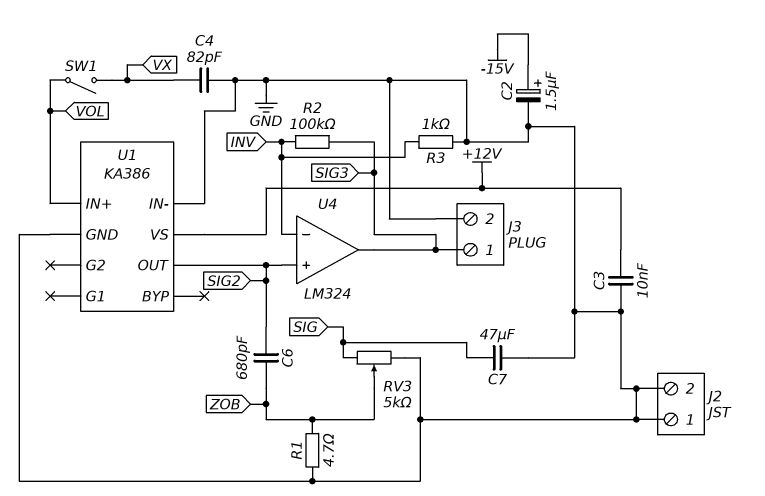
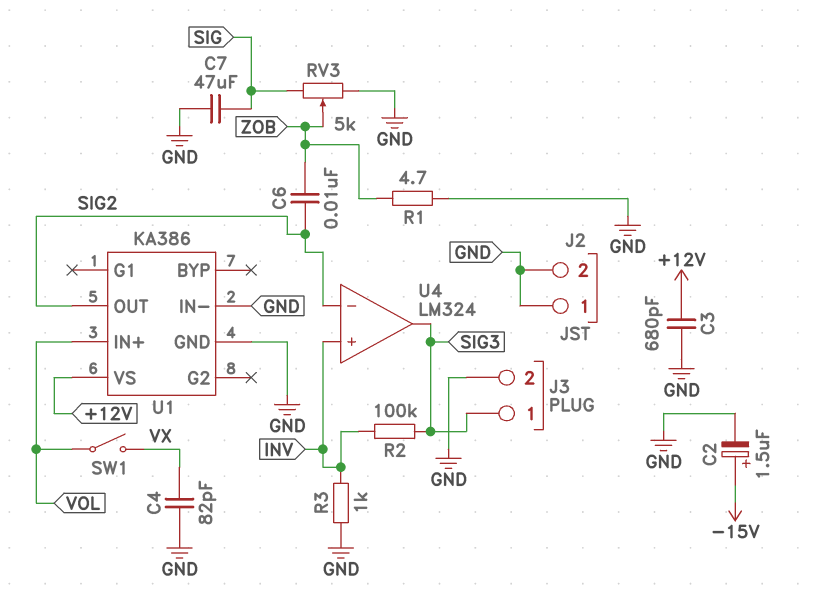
C3: 10nF (+12V, GND) -> 680pF (+12V, GND)
C6: 680pF (SIG2, ZOB) -> 10nF (SIG2, ZOB)
U4 pin in+: SIG2 -> INV
U4 pin in-: INV -> SIG2

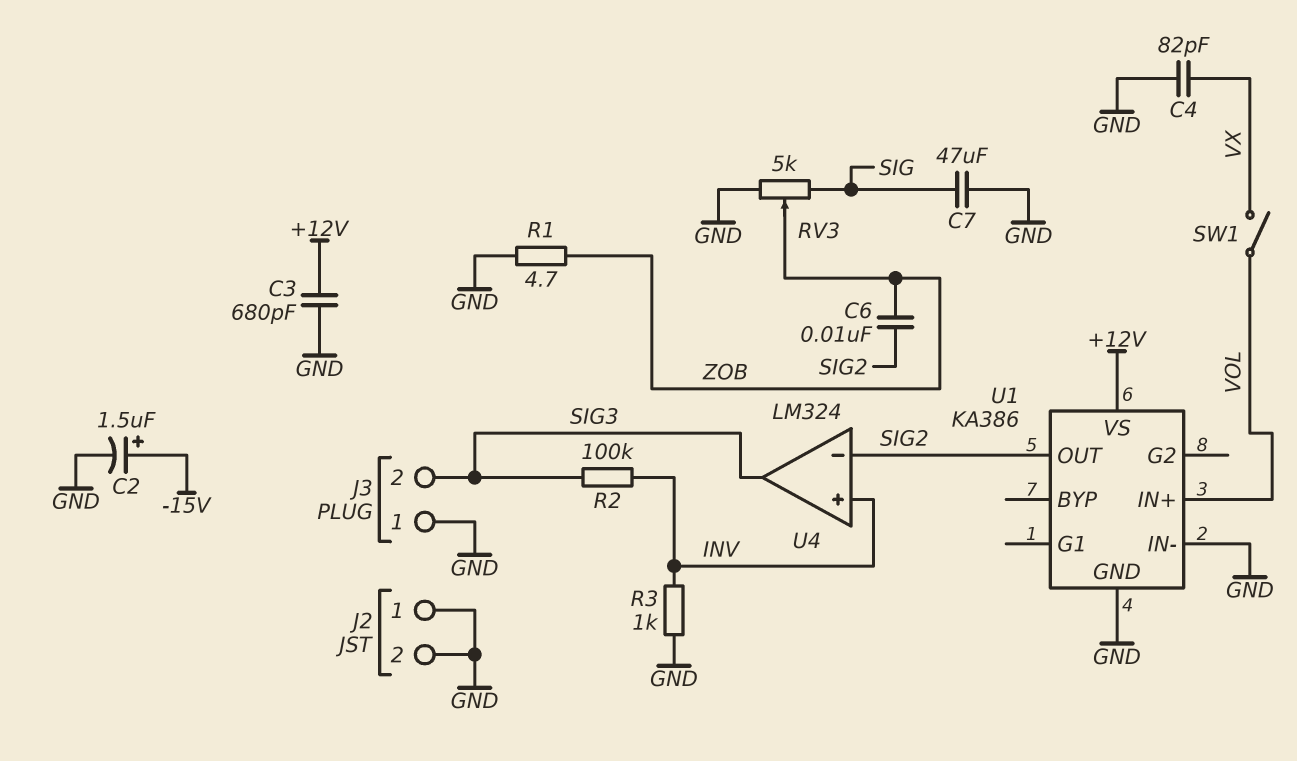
J3 pin 1: SIG3 -> GND
J3 pin 2: GND -> SIG3

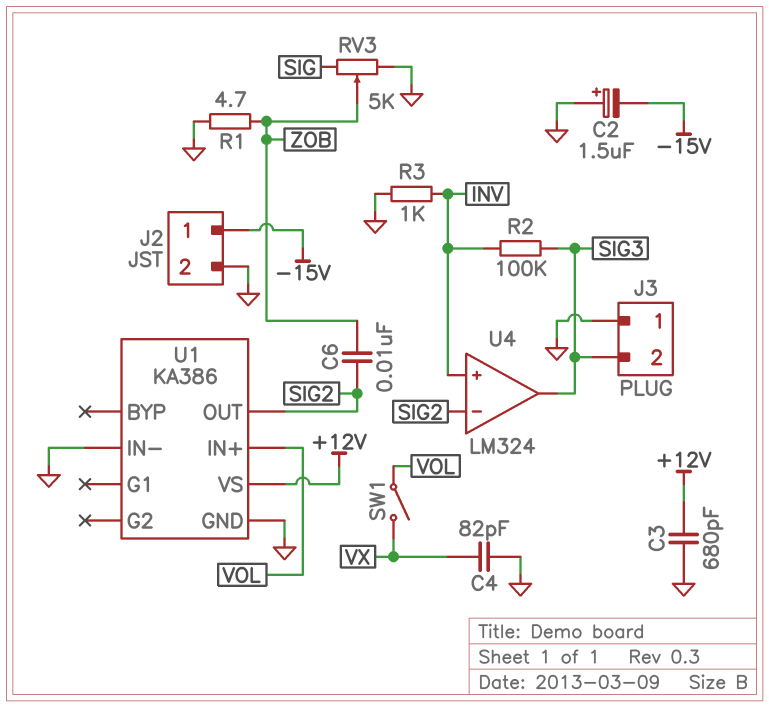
C2: 1.5uF (plus -15V, minus GND) -> 1.5uF (plus GND, minus -15V)
C7: 47uF (GND, SIG) -> none
J2 pin 1: GND -> -15V

